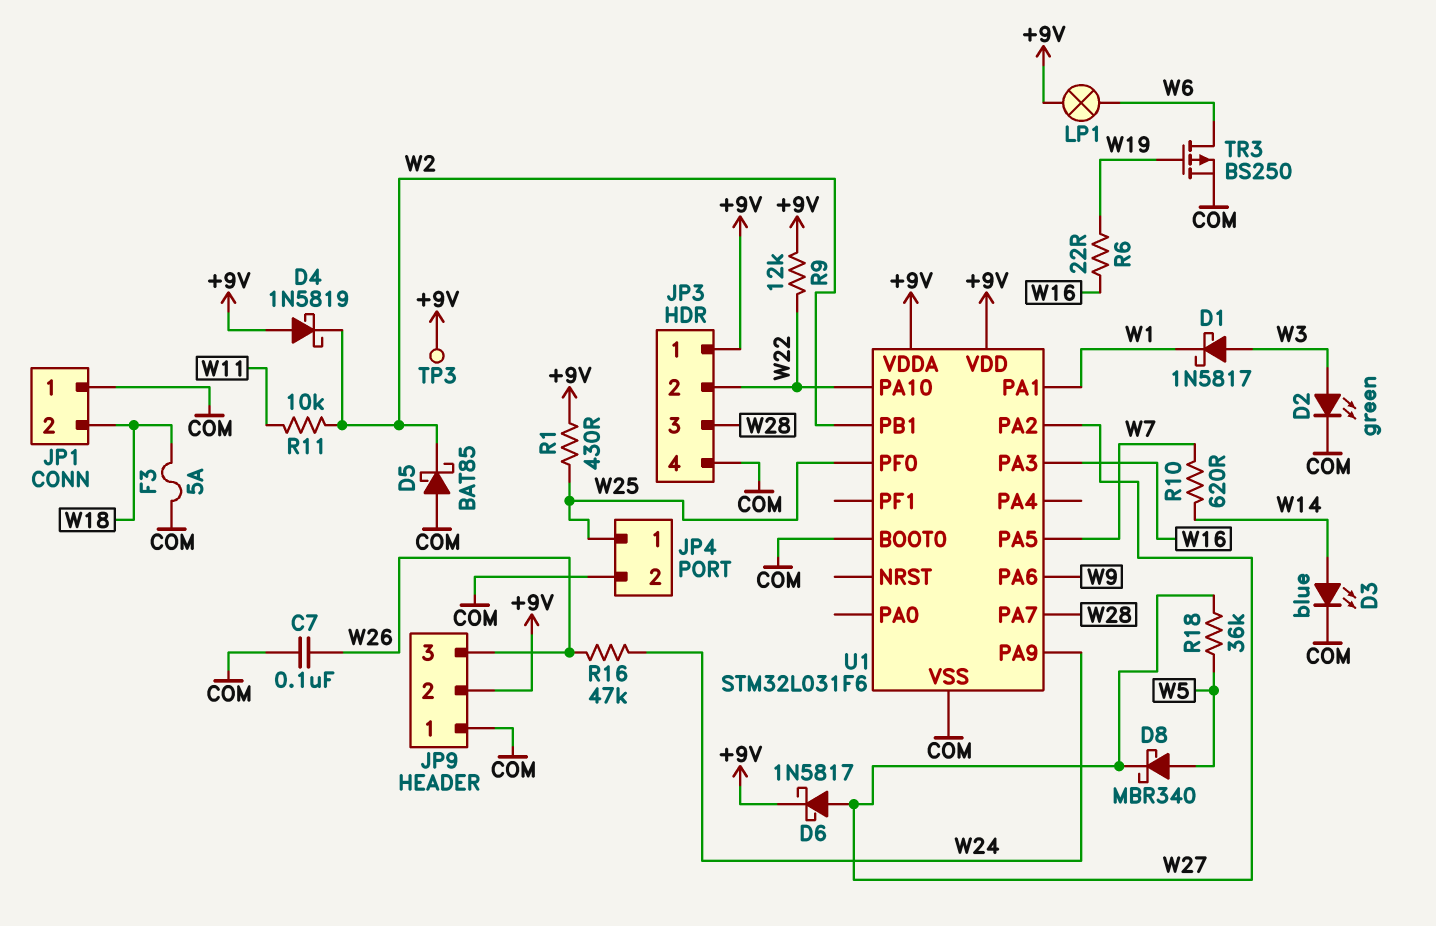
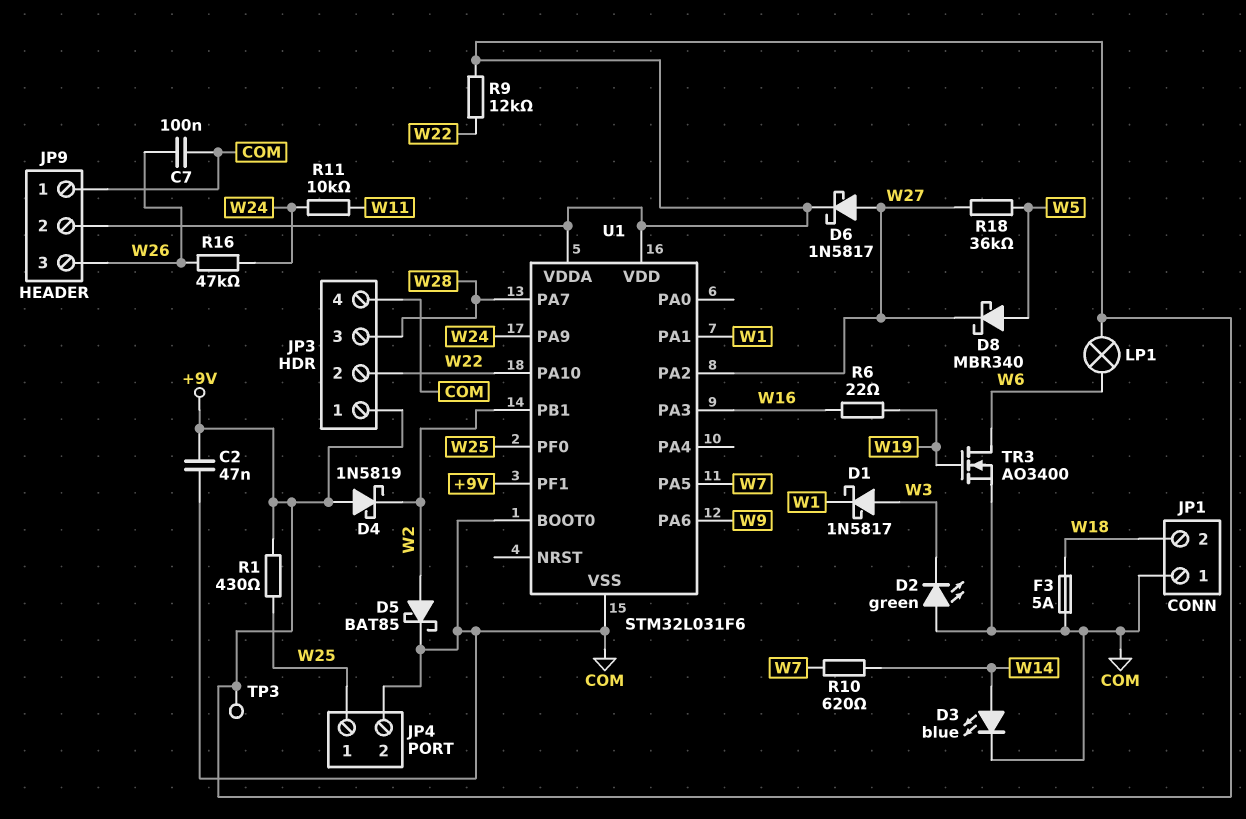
C2: none -> 47nF (+9V, COM)
D2: LED green (A W3, K COM) -> LED green (A COM, K W3)
D5: schottky BAT85 (A COM, K W2) -> schottky BAT85 (A W2, K COM)
R11: 10k (W2, W11) -> 10k (W11, W24)
TR3: PMOS BS250 (G W19, D W6, S COM) -> NMOS AO3400 (G W19, D W6, S COM)
U1 pin PF1: none -> +9V

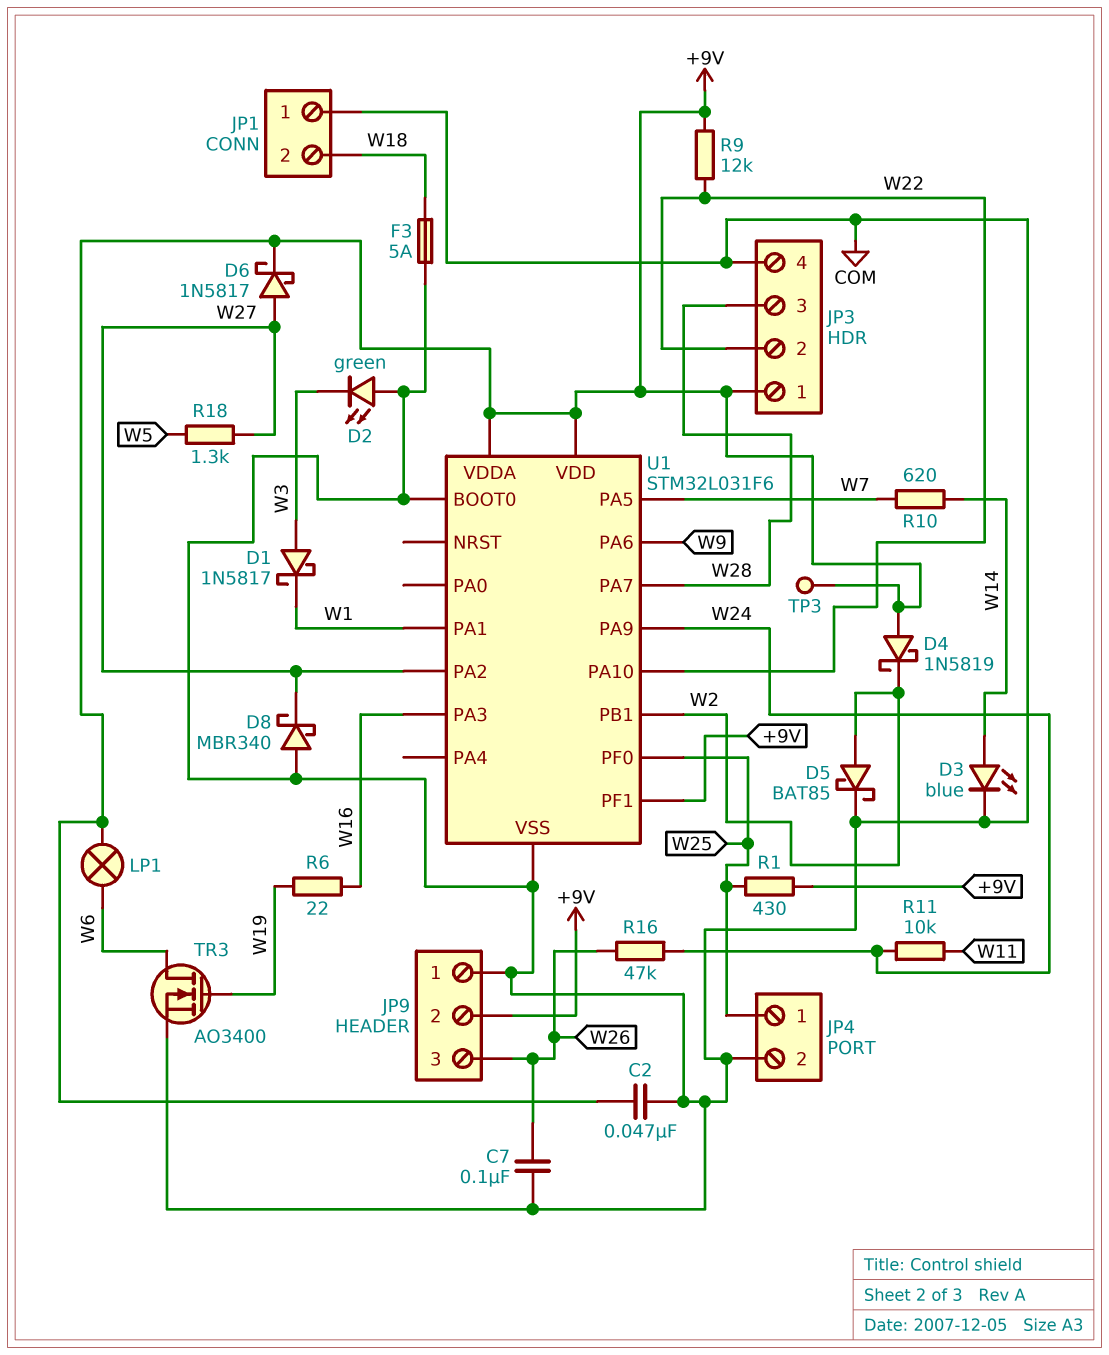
D8: schottky MBR340 (A W5, K W27) -> schottky MBR340 (A COM, K W27)
R18: 36k (W5, W27) -> 1.3k (W5, W27)

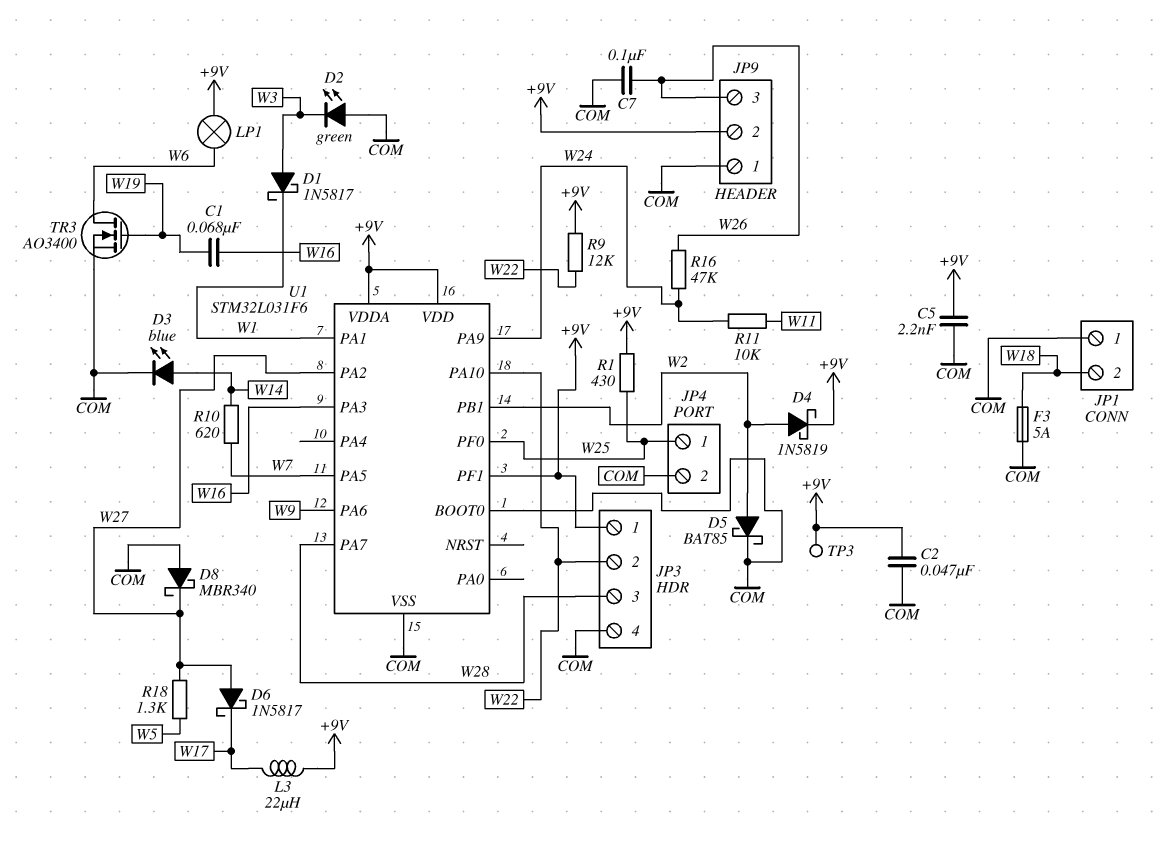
C1: none -> 68nF (W16, W19)
C5: none -> 2.2nF (+9V, COM)
D4: schottky 1N5819 (A +9V, K W2) -> schottky 1N5819 (A W2, K +9V)
D6: schottky 1N5817 (A W27, K +9V) -> schottky 1N5817 (A W27, K W17)
L3: none -> 22uH (+9V, W17)
R6: 22 (W16, W19) -> none

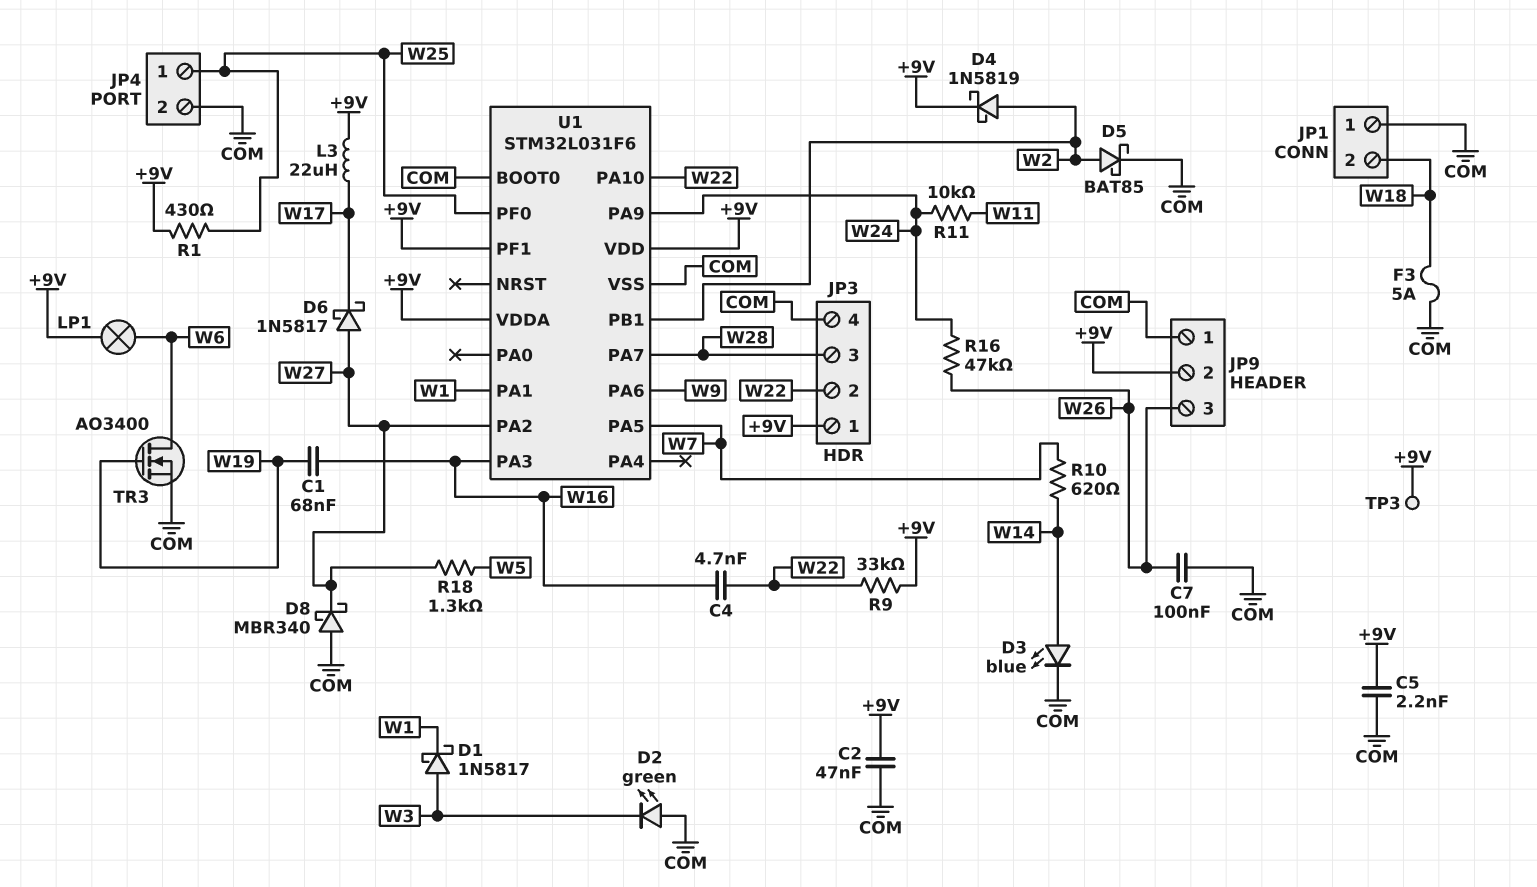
C4: none -> 4.7nF (W16, W22)
R9: 12k (+9V, W22) -> 33k (+9V, W22)

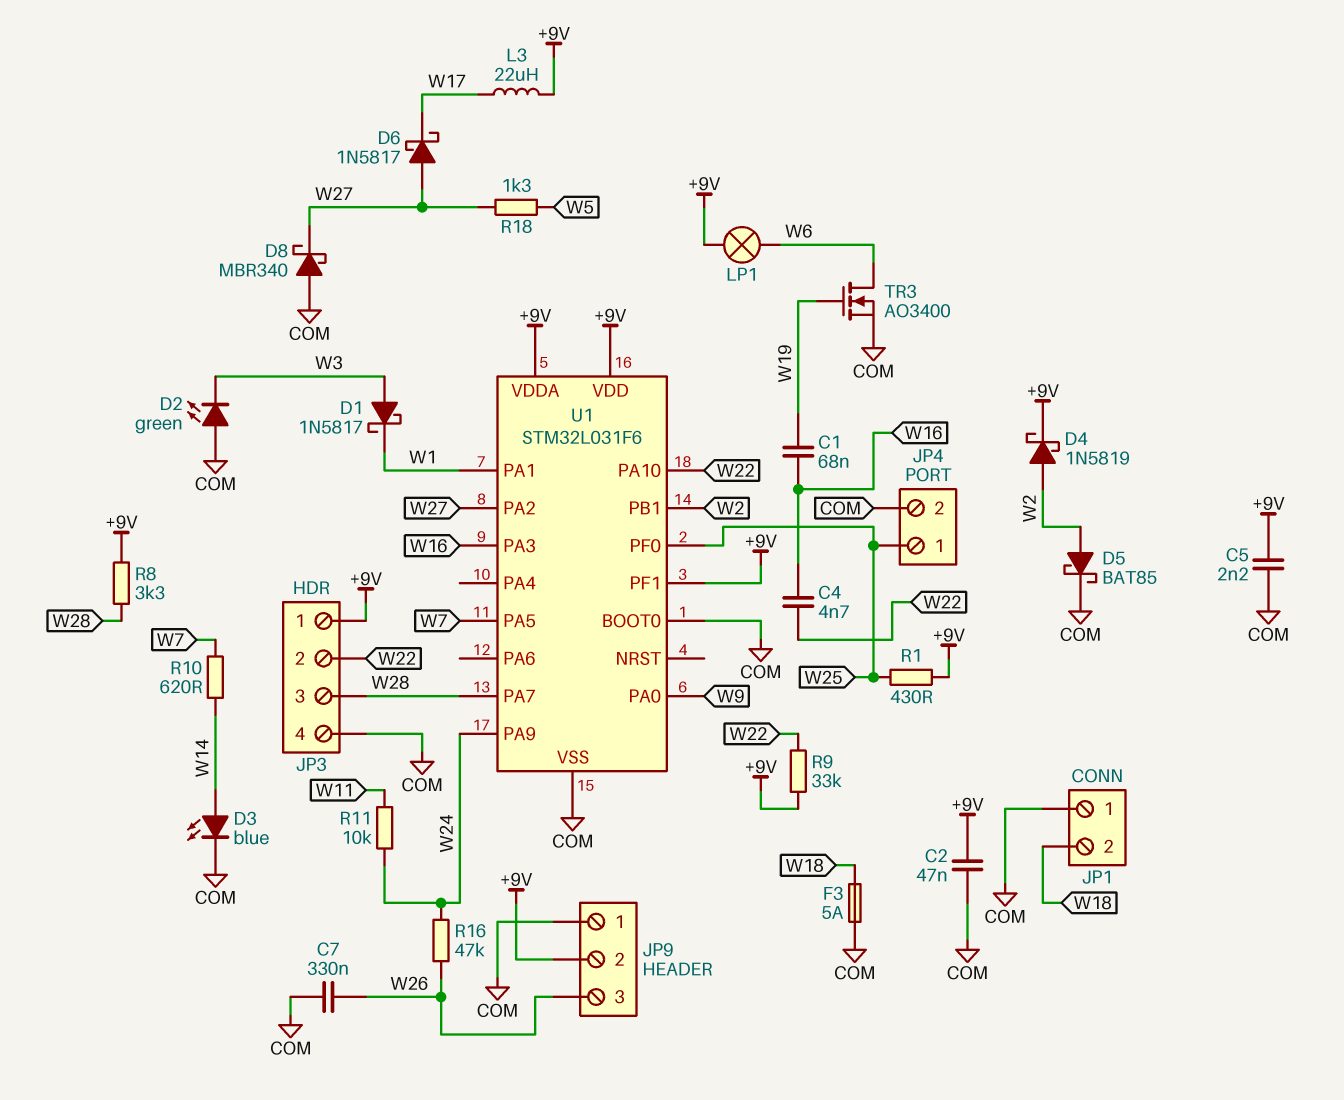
C7: 100nF (COM, W26) -> 330nF (COM, W26)
R8: none -> 3.3k (+9V, W28)
TP3: test point (+9V) -> none
U1 pin PA0: none -> W9
U1 pin PA6: W9 -> none

